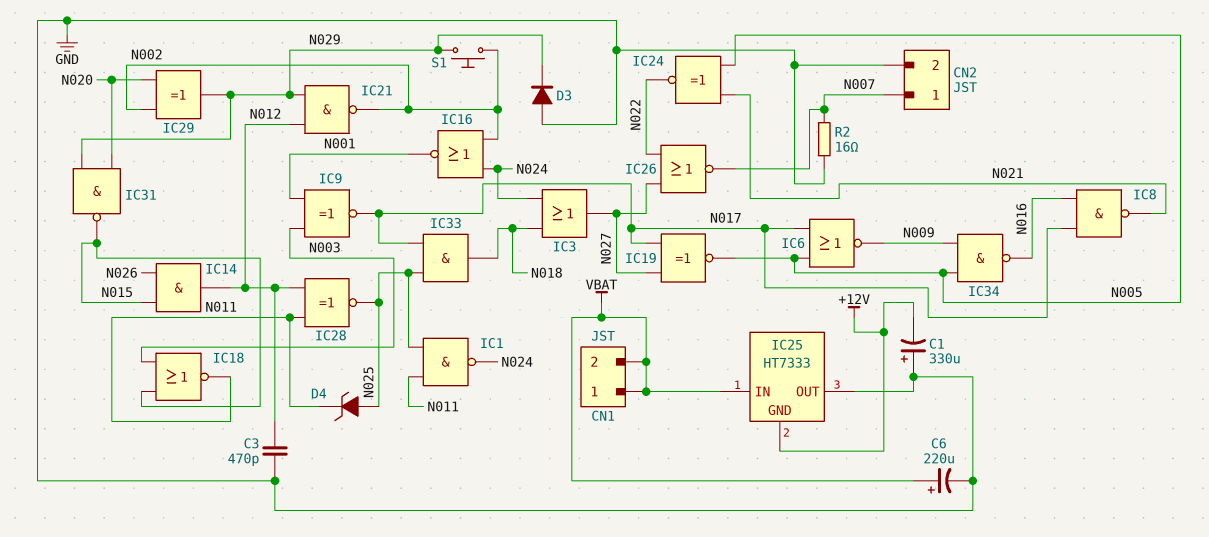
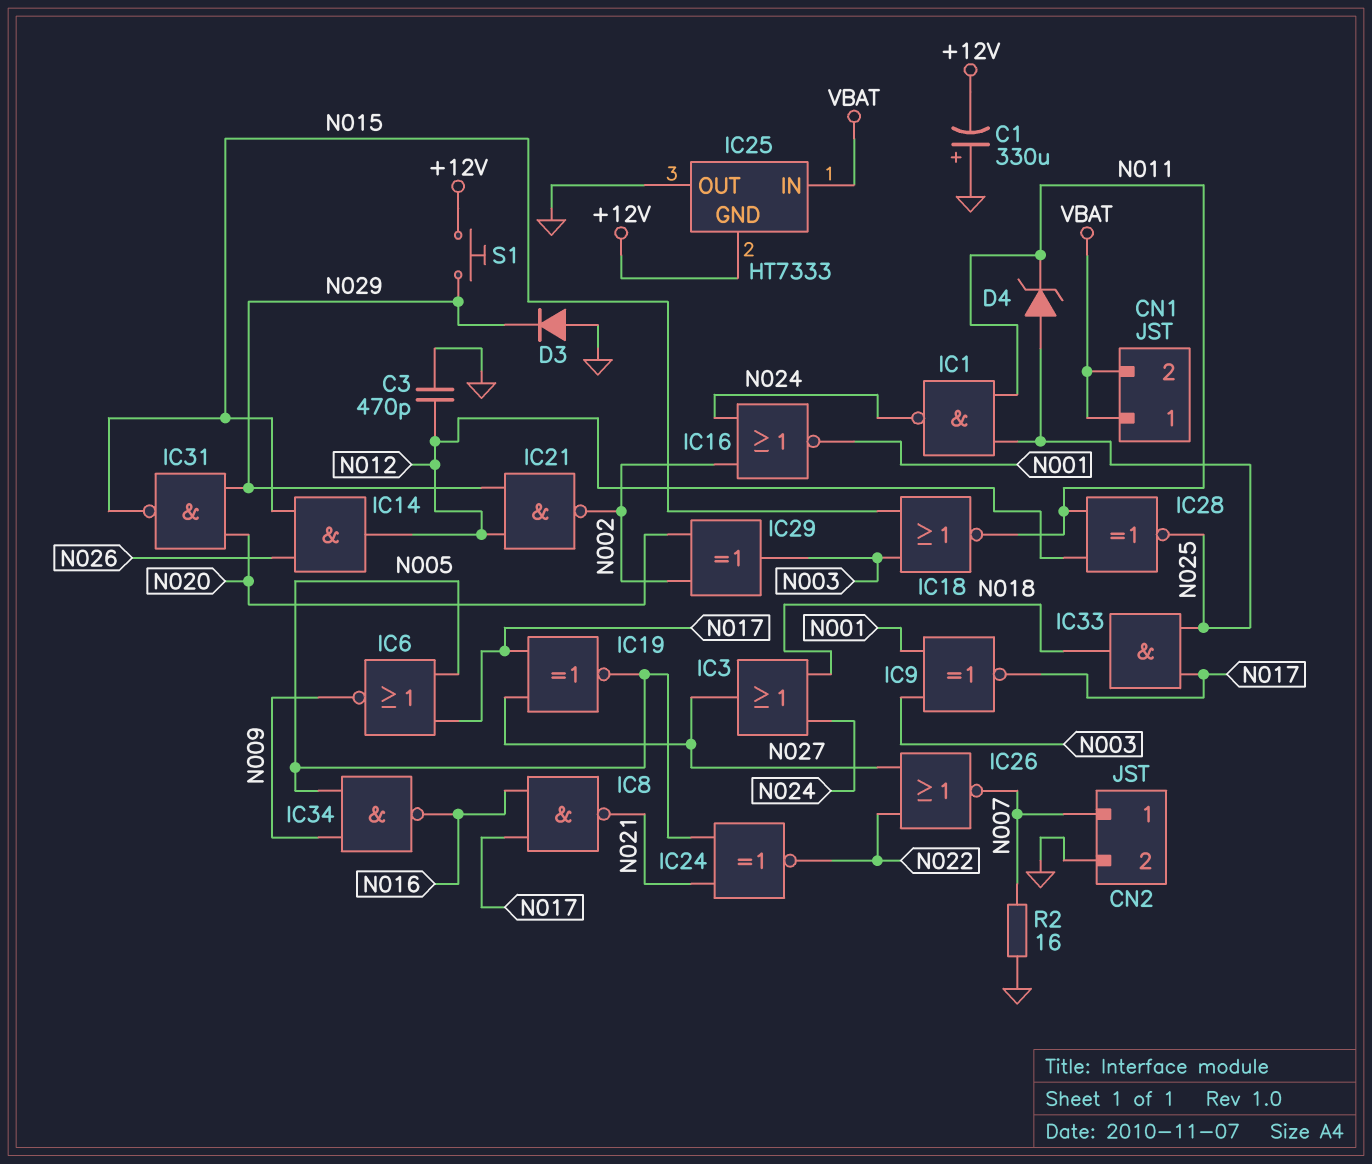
C6: 220uF (plus VBAT, minus GND) -> none
IC29: XOR (in N002, in N020, out N029) -> XOR (in N002, in N020, out N003)
S1: button (N002, N029) -> button (+12V, N029)

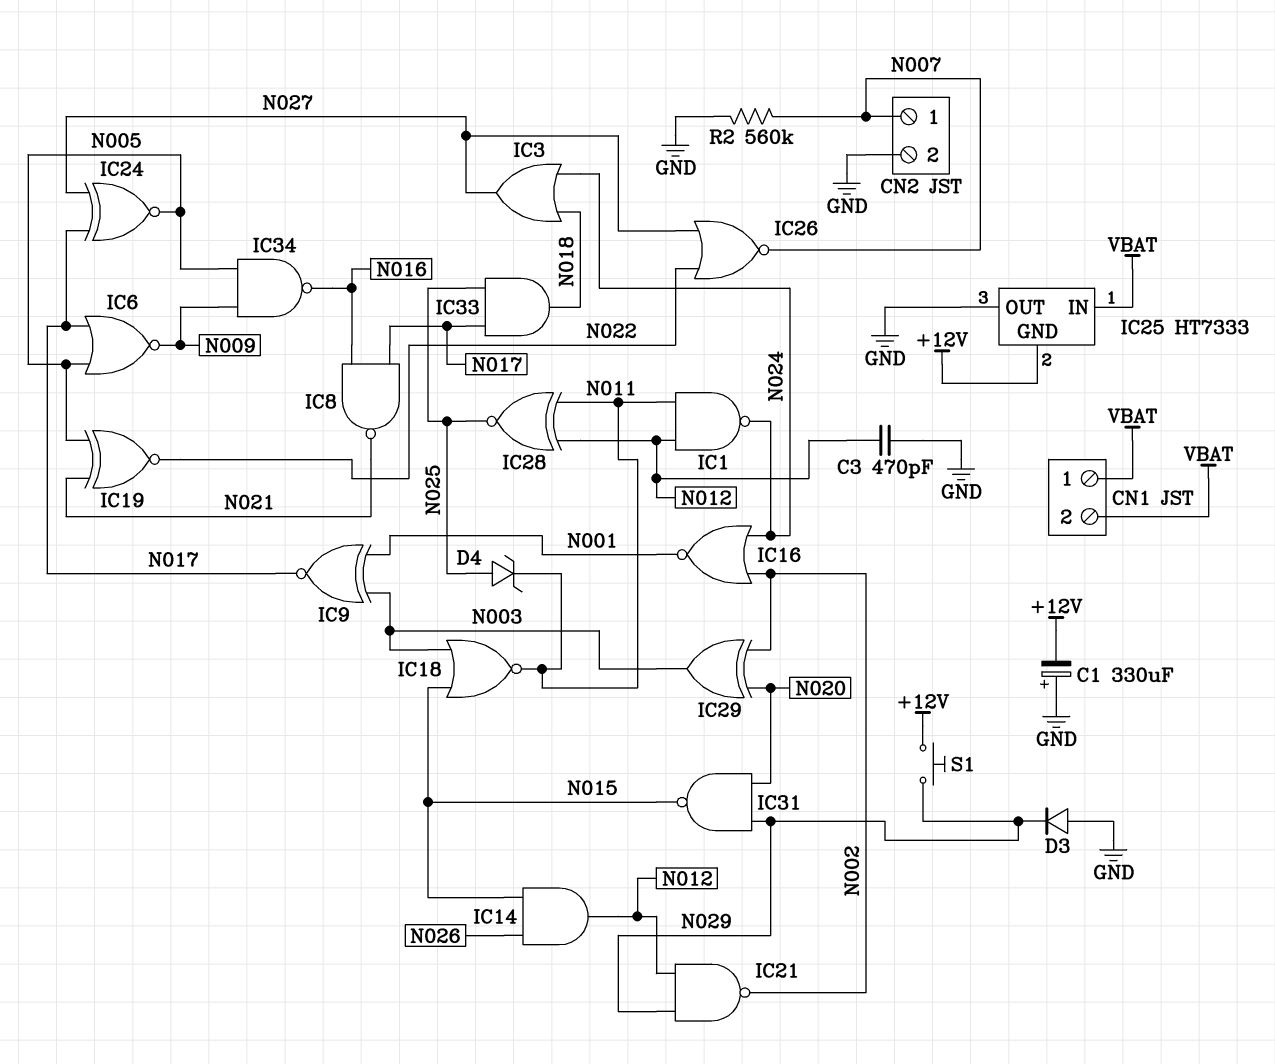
IC1: NAND (in N011, in N025, out N024) -> NAND (in N011, in N012, out N024)
IC19: XNOR (in N017, in N027, out N005) -> XNOR (in N005, in N021, out N022)
IC24: XNOR (in N005, in N021, out N022) -> XNOR (in N017, in N027, out N005)
R2: 16 (GND, N007) -> 560k (GND, N007)

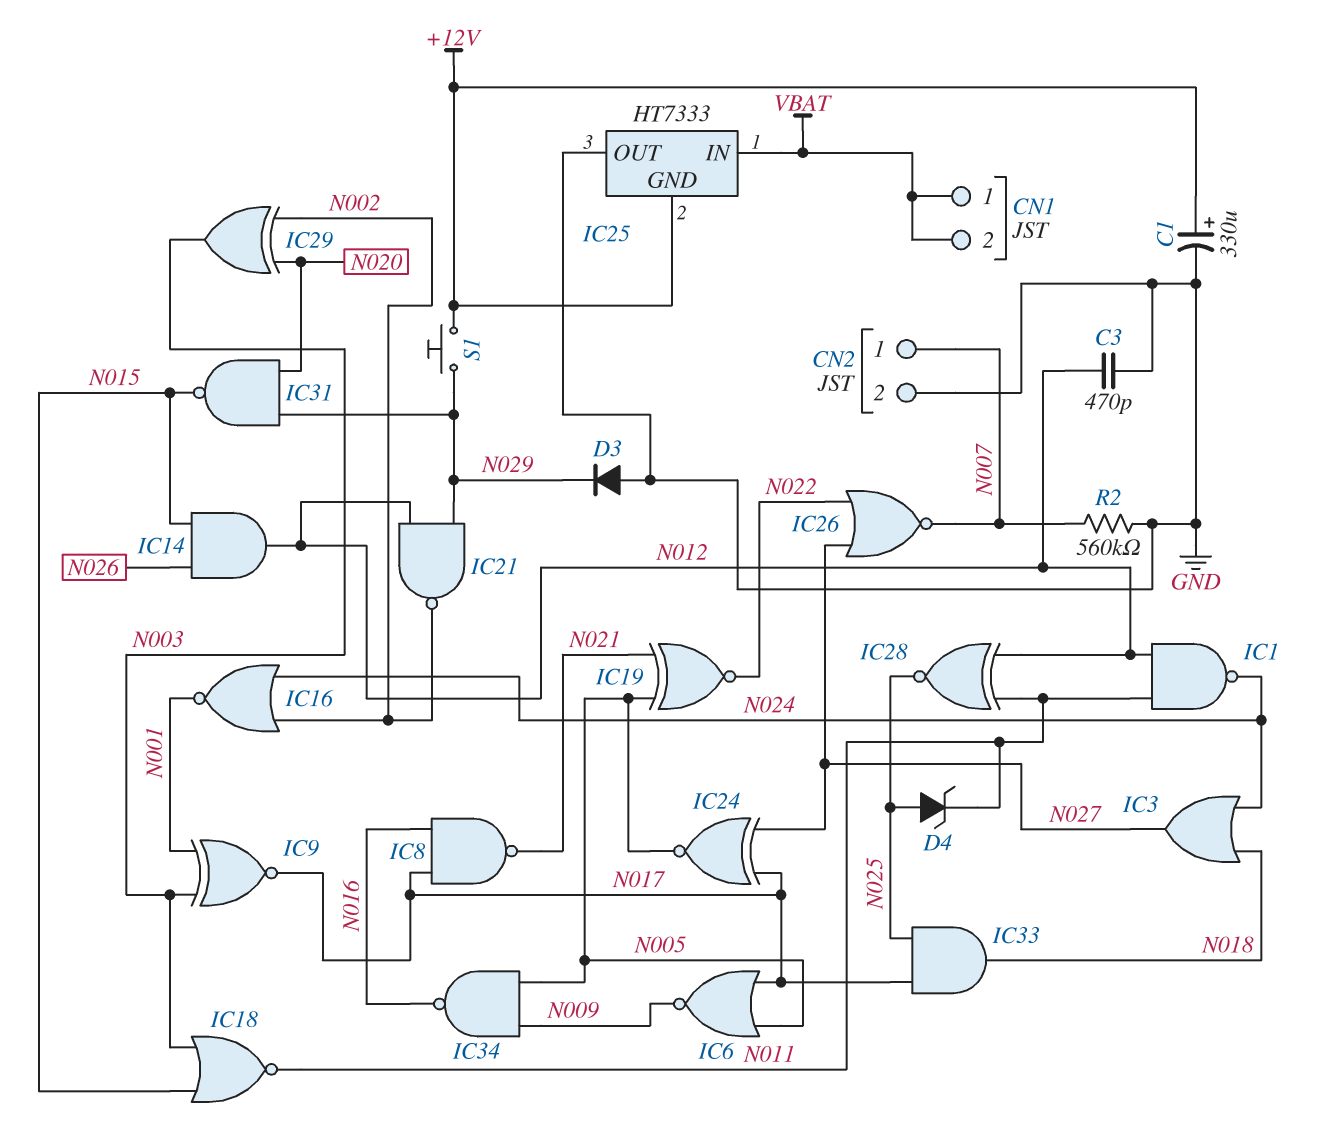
C1: 330uF (plus GND, minus +12V) -> 330uF (plus +12V, minus GND)

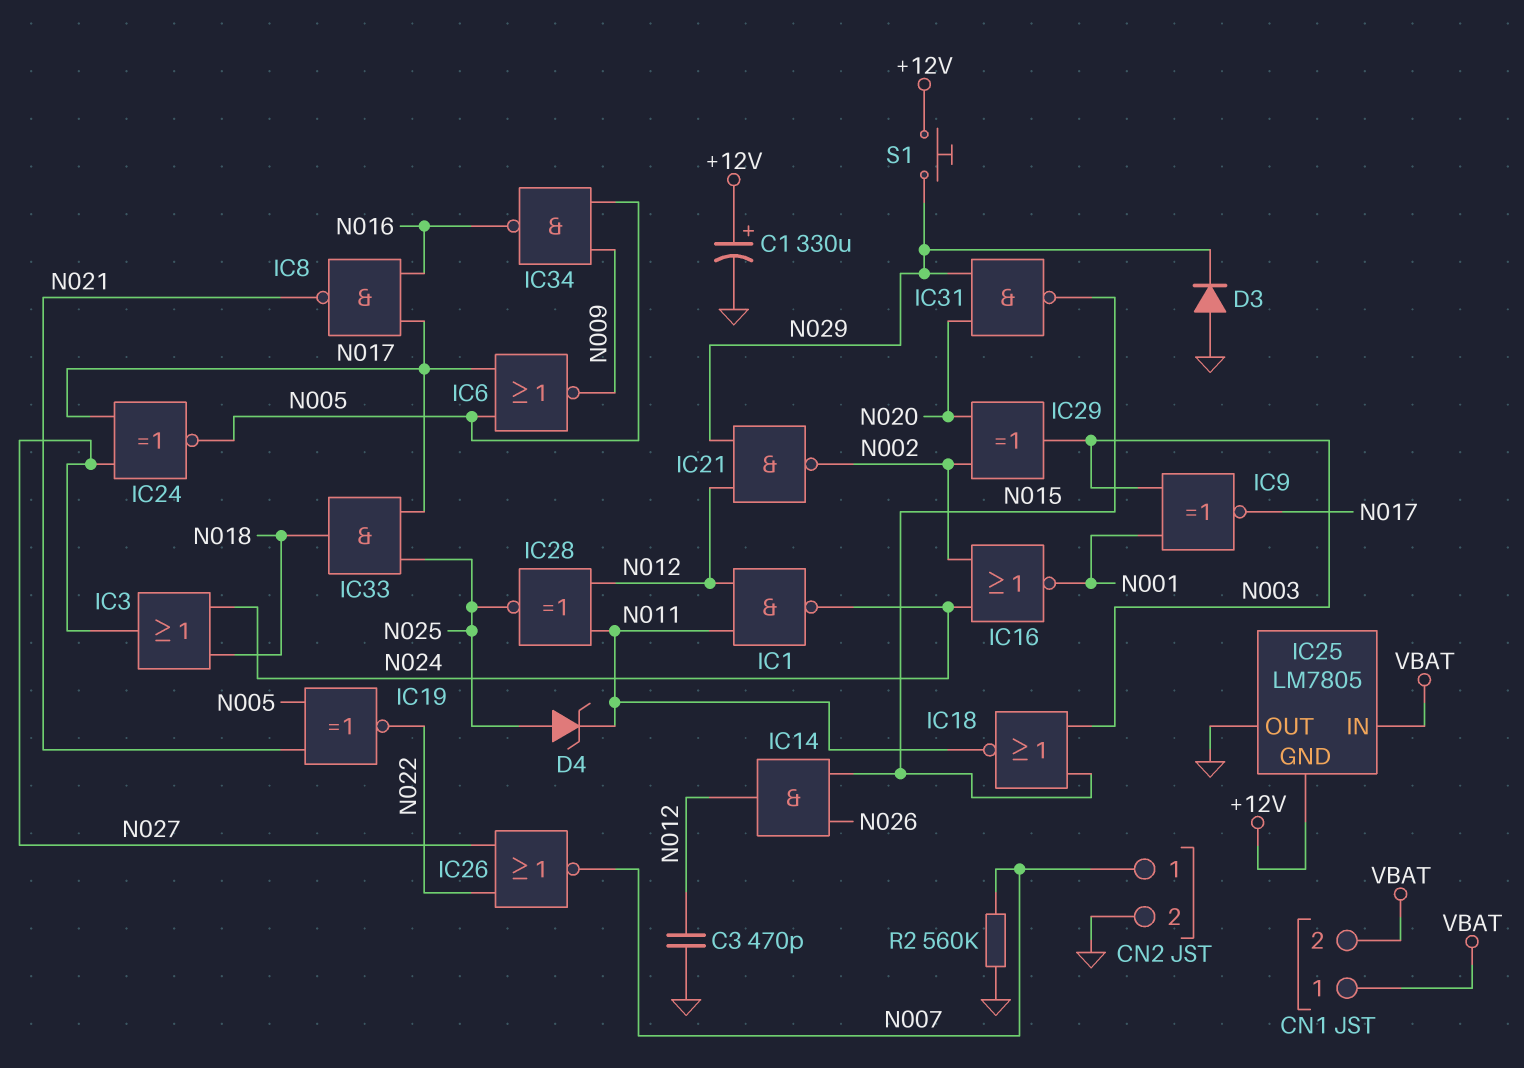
IC25: HT7333 -> LM7805

